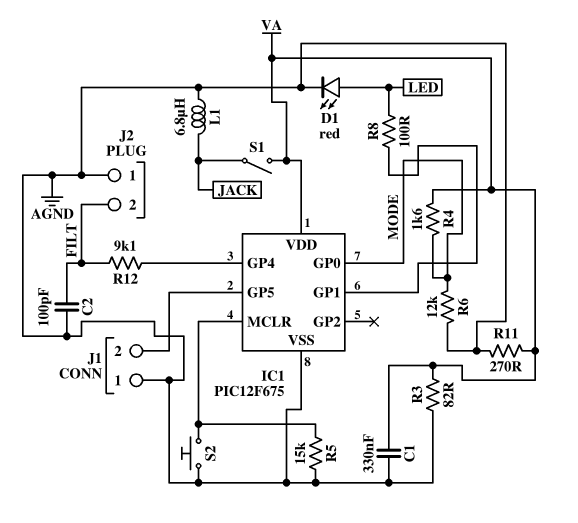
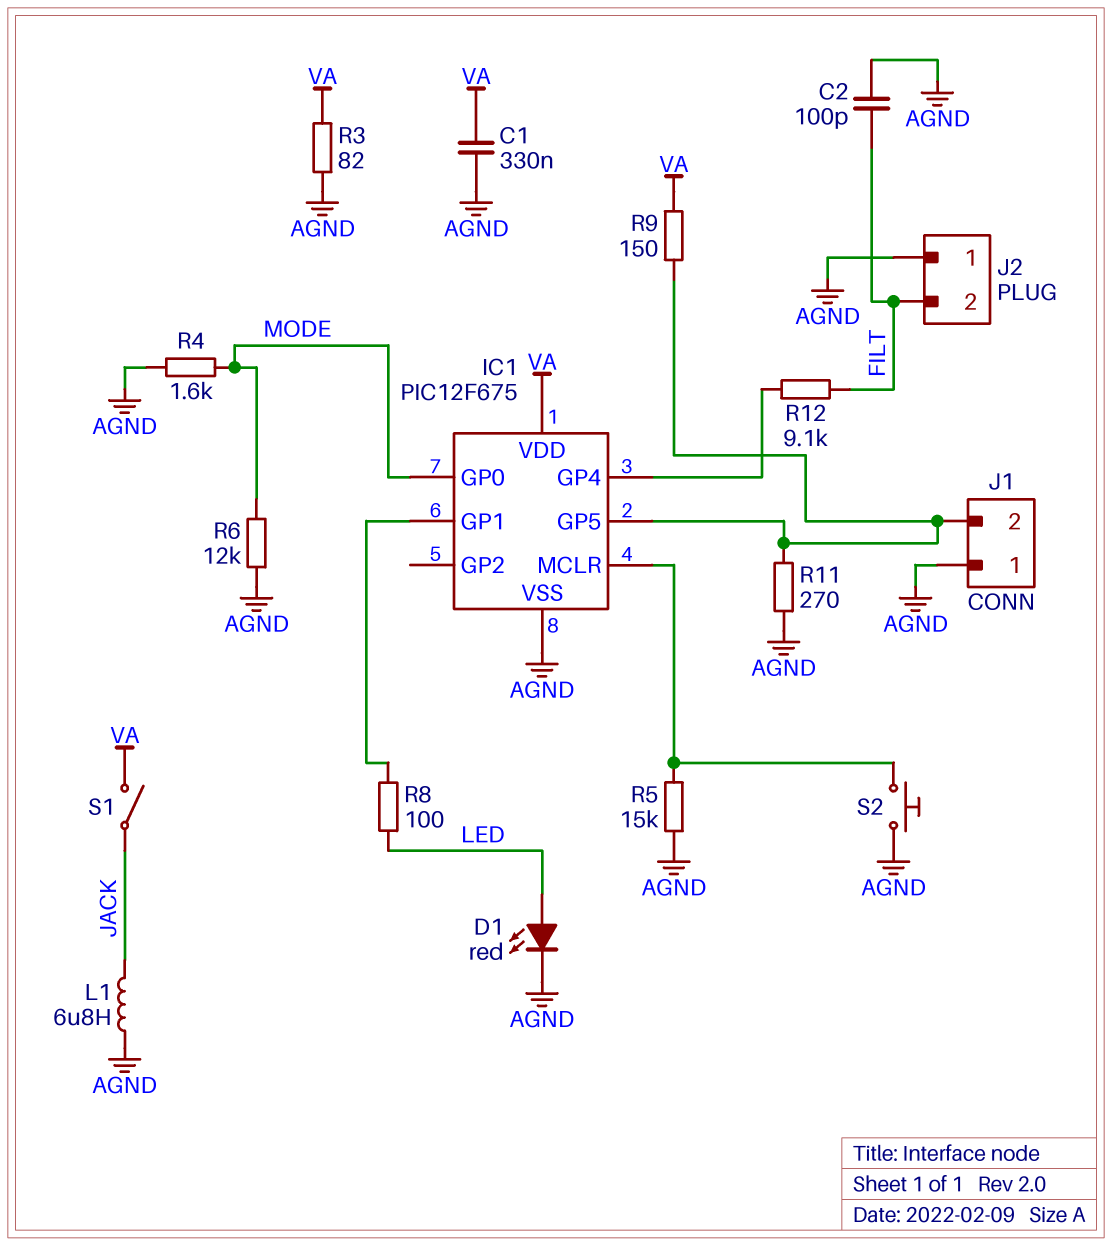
R4: 1.6k (MODE, VA) -> 1.6k (AGND, MODE)
R9: none -> 150 (IC1/GP5, VA)
R11: 270 (AGND, VA) -> 270 (AGND, IC1/GP5)

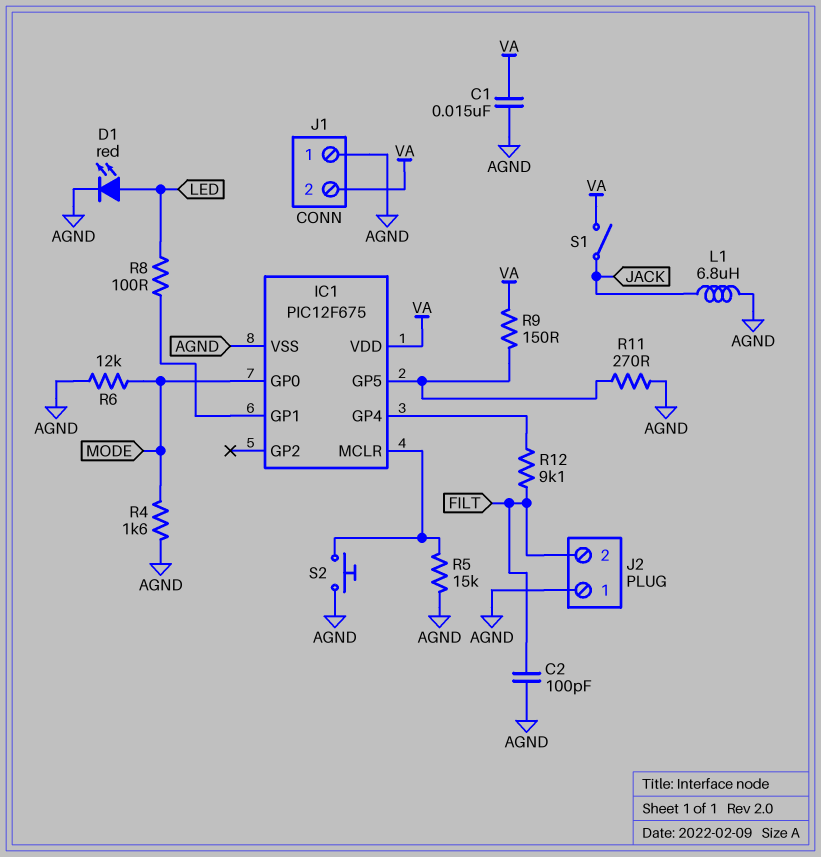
C1: 330nF (AGND, VA) -> 15nF (AGND, VA)
J1 pin 2: IC1/GP5 -> VA
R3: 82 (AGND, VA) -> none

